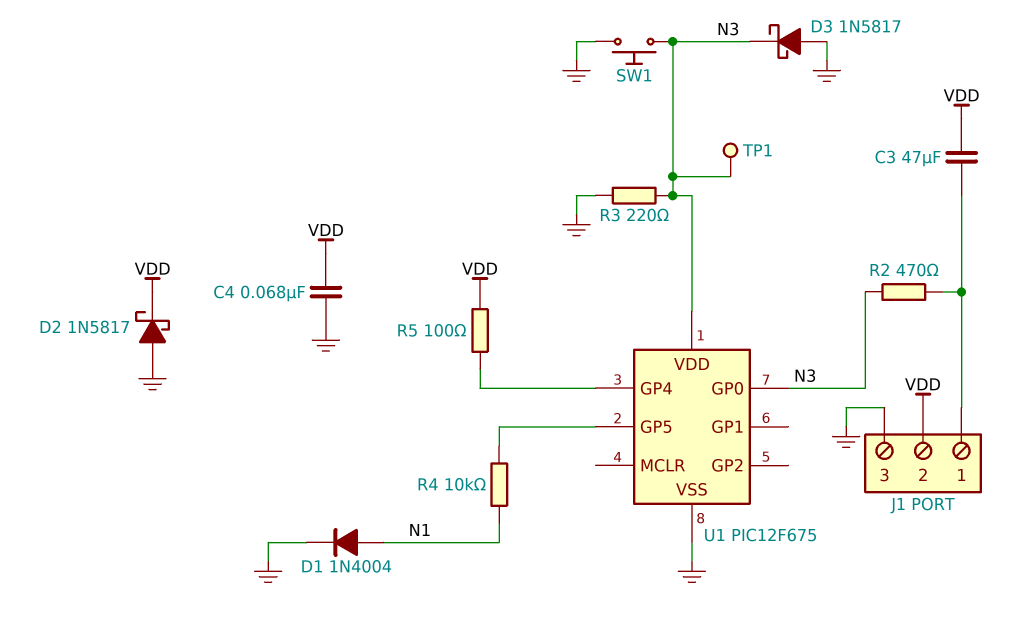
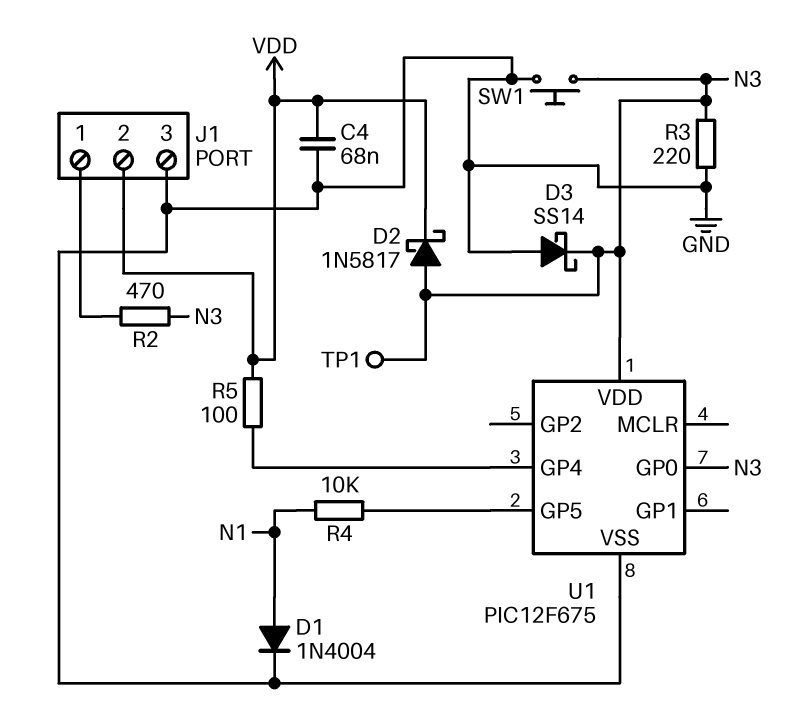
C3: 47uF (J1/1, VDD) -> none
D2: schottky 1N5817 (A GND, K VDD) -> schottky 1N5817 (A N3, K VDD)
D3: schottky 1N5817 (A GND, K N3) -> schottky SS14 (A GND, K N3)

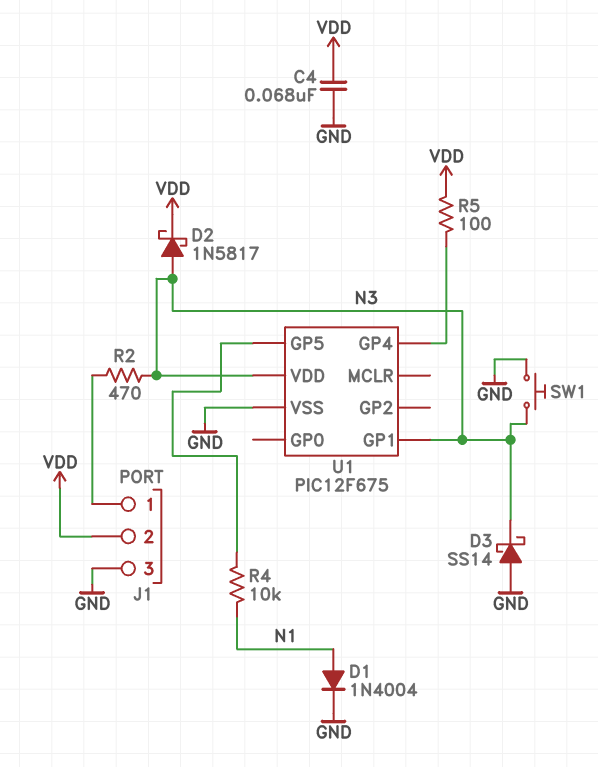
R3: 220 (GND, N3) -> none
TP1: test point (N3) -> none
U1 pin GP0: N3 -> none
U1 pin GP1: none -> N3

